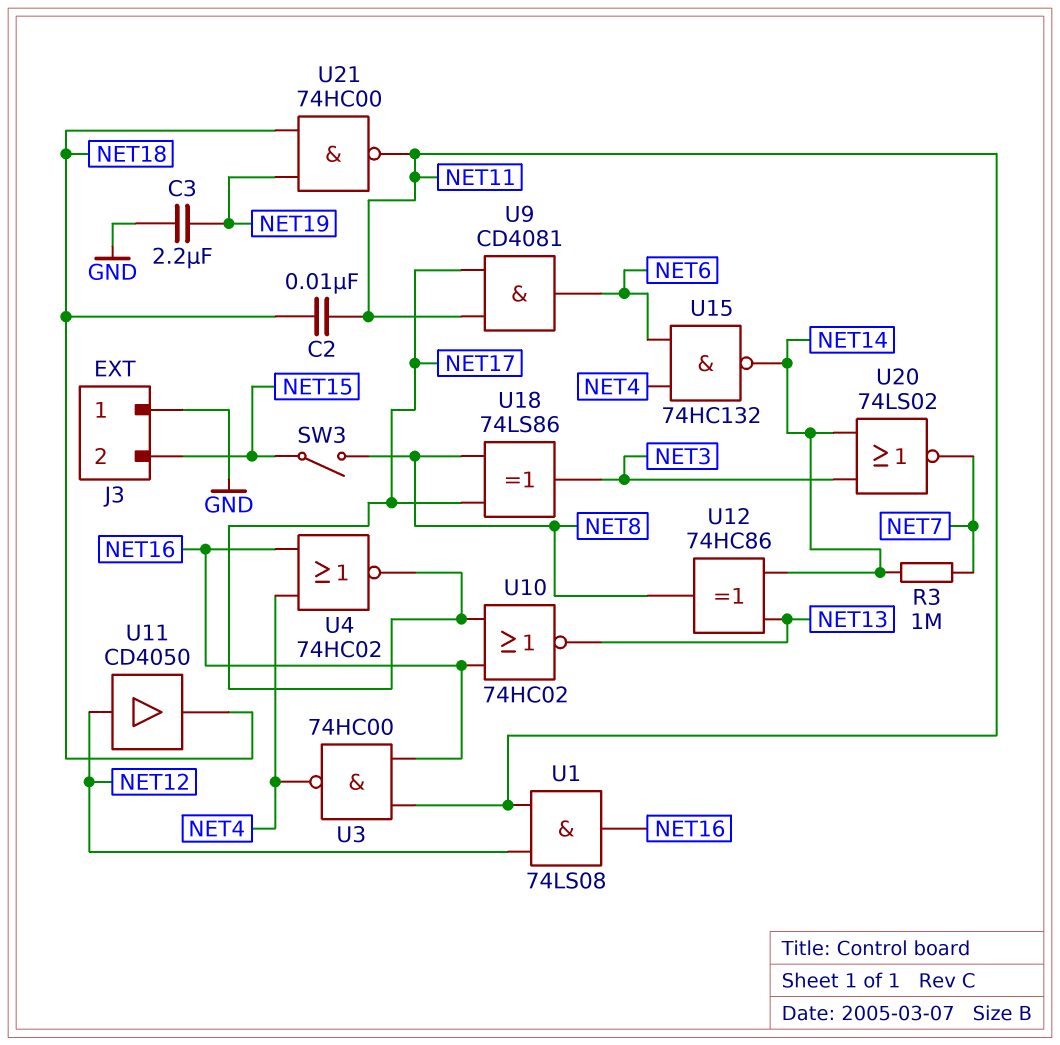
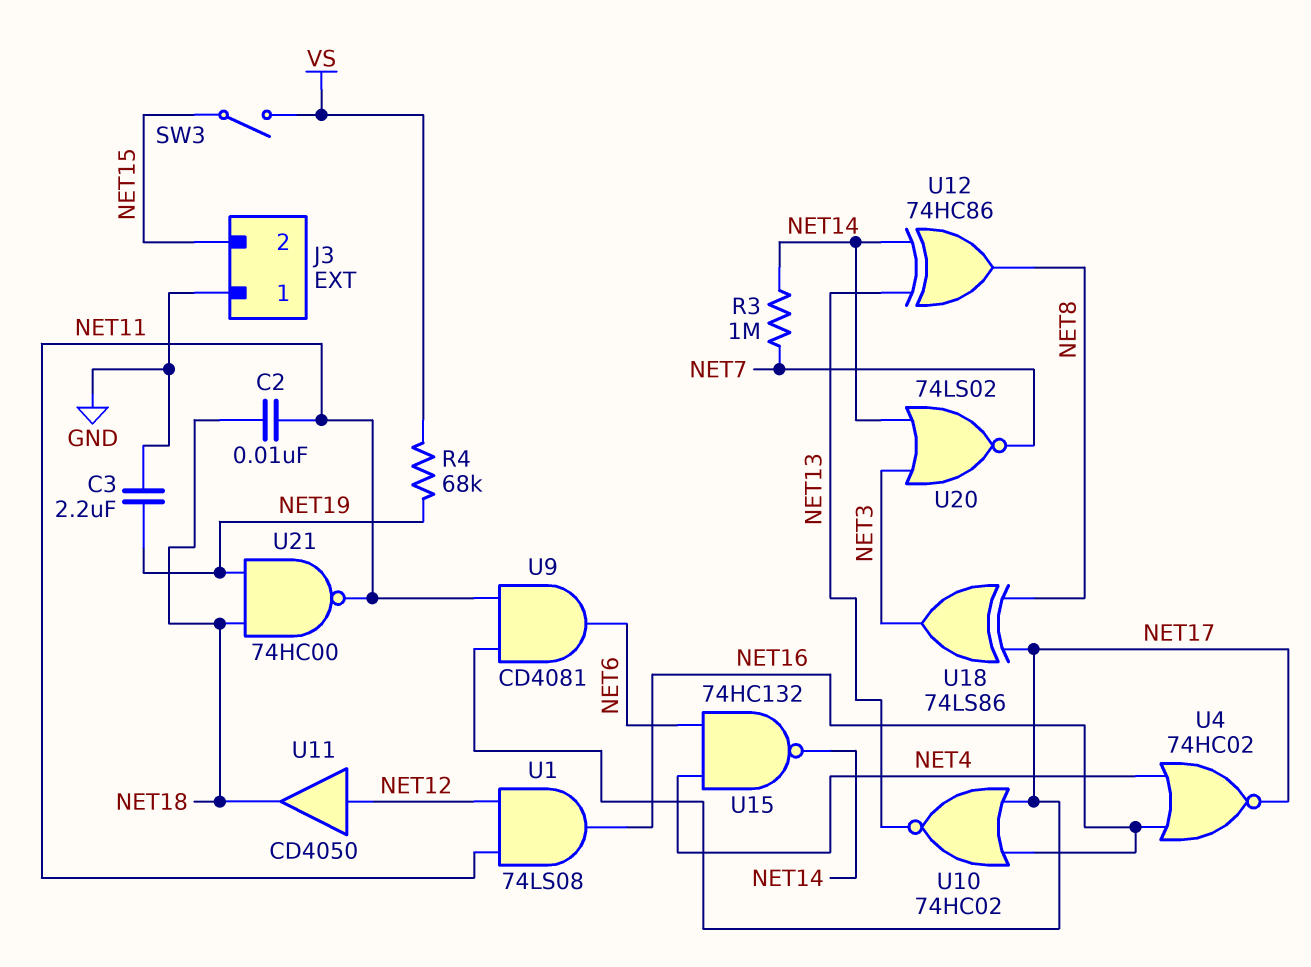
R4: none -> 68k (NET19, VS)
SW3: switch (NET8, NET15) -> switch (NET15, VS)
U3: NAND 74HC00 (in NET11, in NET16, out NET4) -> none

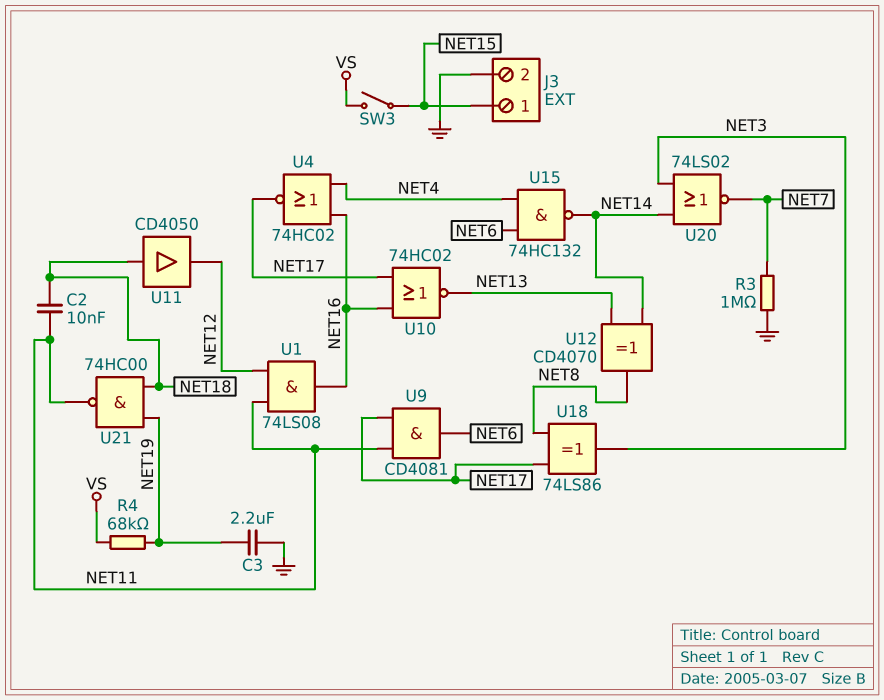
J3 pin 1: GND -> NET15
J3 pin 2: NET15 -> GND
R3: 1M (NET7, NET14) -> 1M (GND, NET7)
U11: buffer CD4050 (in NET12, out NET18) -> buffer CD4050 (in NET18, out NET12)
U12: XOR 74HC86 (in NET13, in NET14, out NET8) -> XOR CD4070 (in NET13, in NET14, out NET8)

